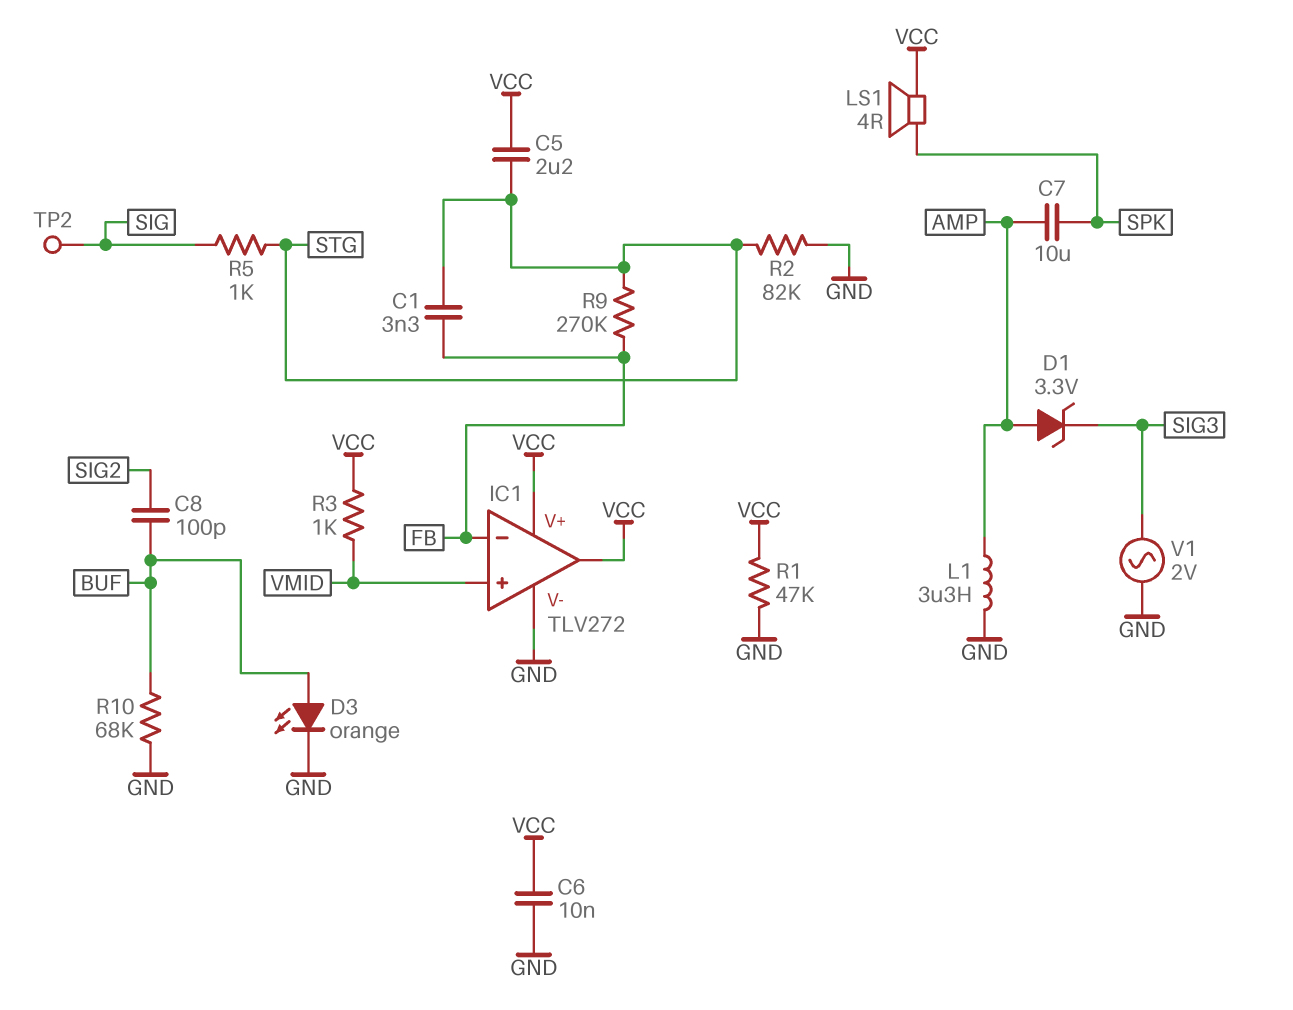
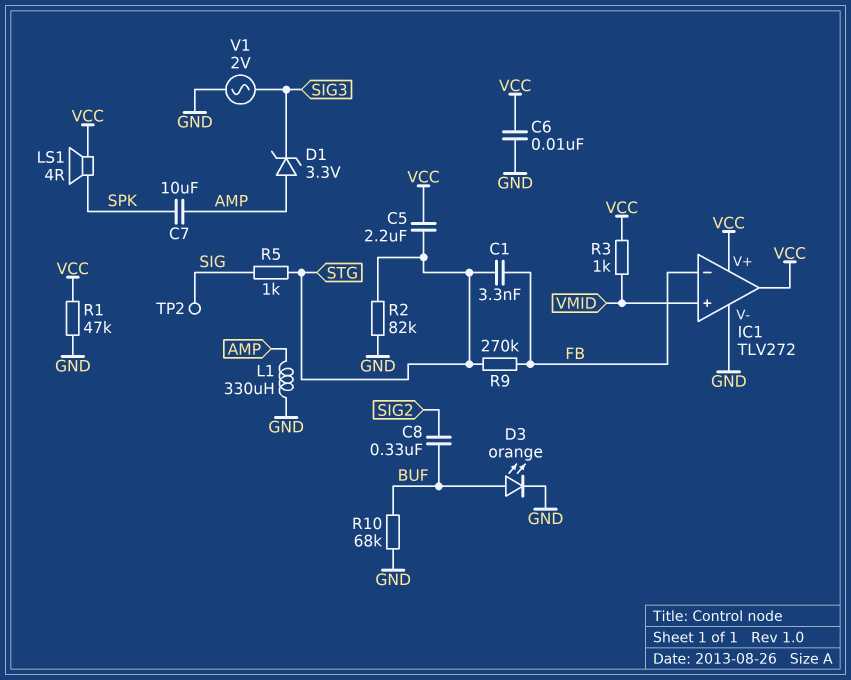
C8: 100pF (BUF, SIG2) -> 330nF (BUF, SIG2)
L1: 3.3uH (AMP, GND) -> 330uH (AMP, GND)

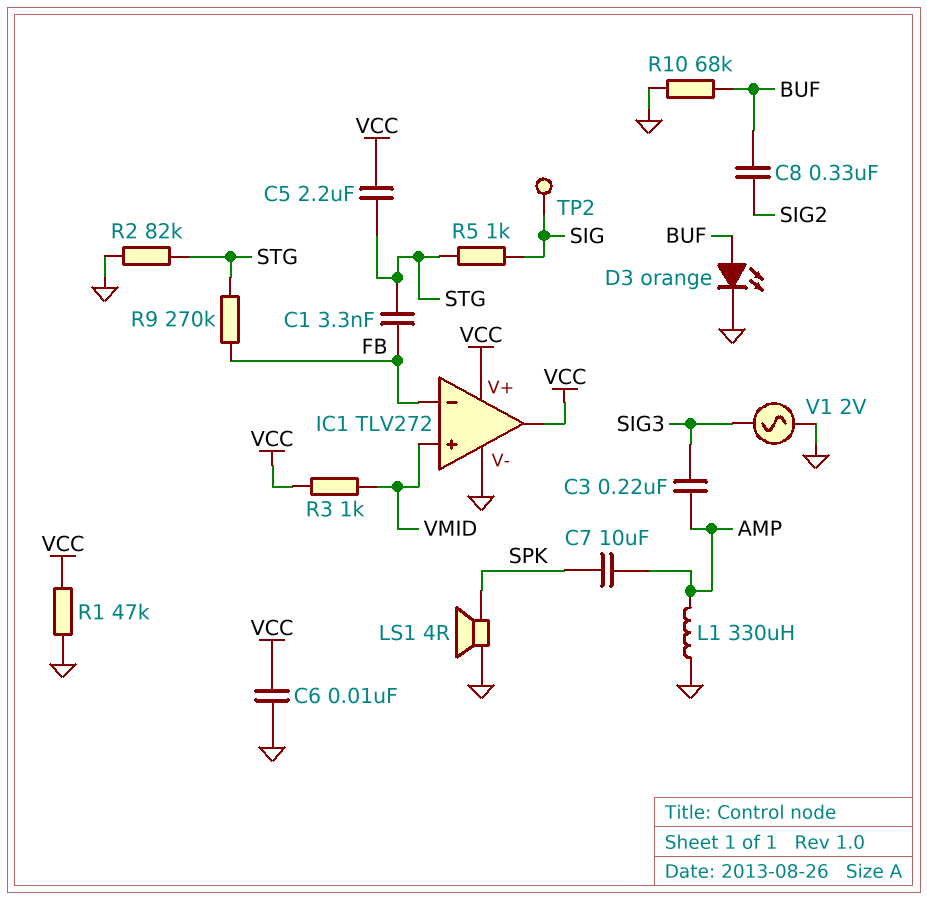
C3: none -> 220nF (AMP, SIG3)
D1: zener 3.3V (A AMP, K SIG3) -> none
LS1: speaker 4R (SPK, VCC) -> speaker 4R (GND, SPK)

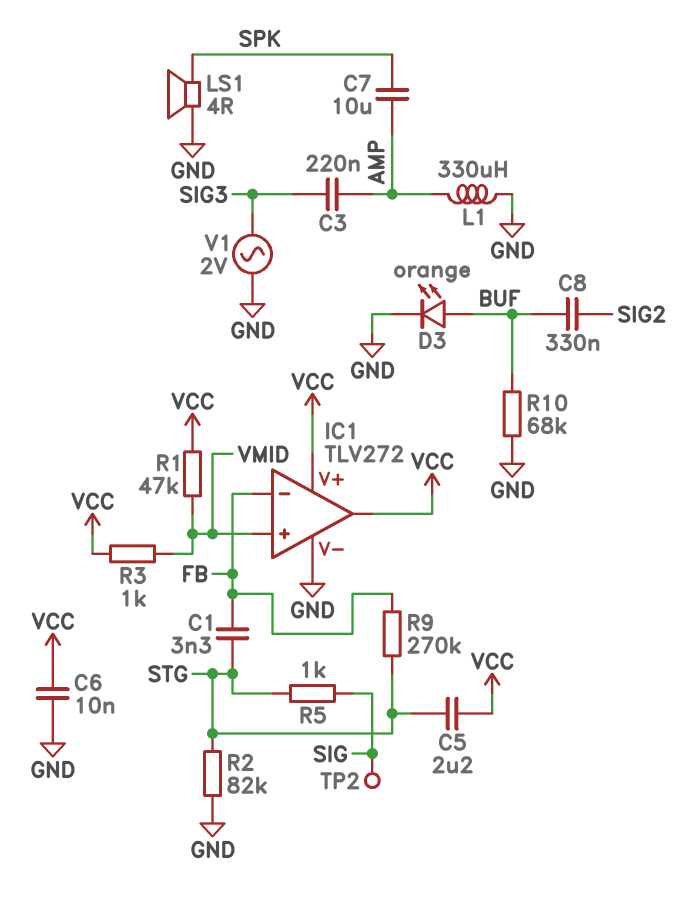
R1: 47k (GND, VCC) -> 47k (VCC, VMID)

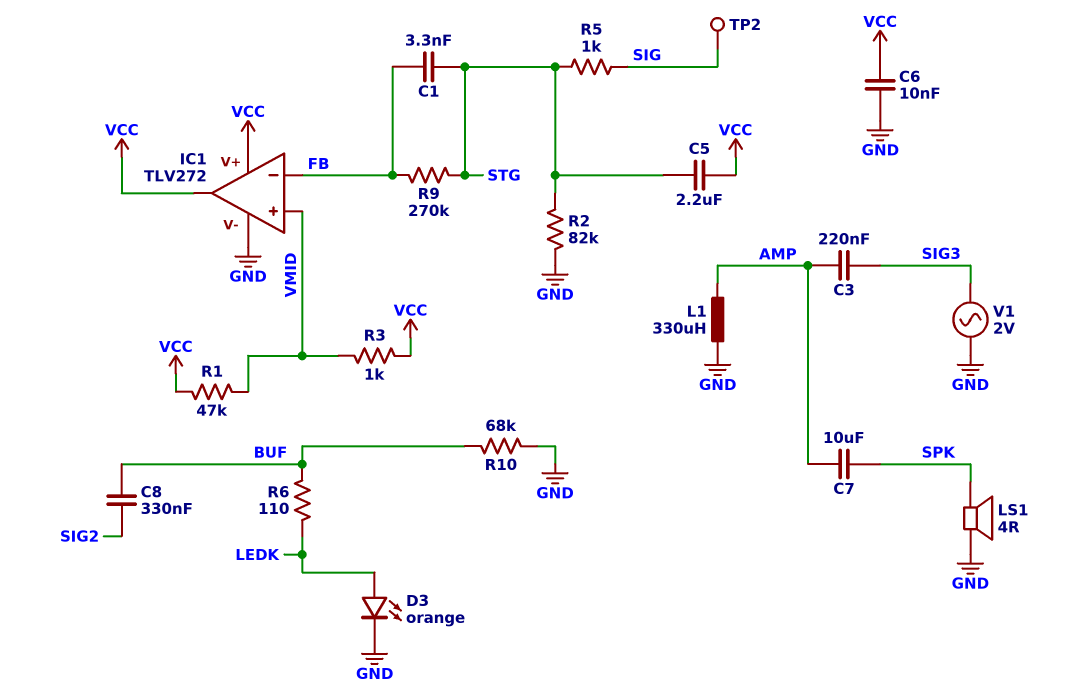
D3: LED orange (A BUF, K GND) -> LED orange (A LEDK, K GND)
R6: none -> 110 (BUF, LEDK)

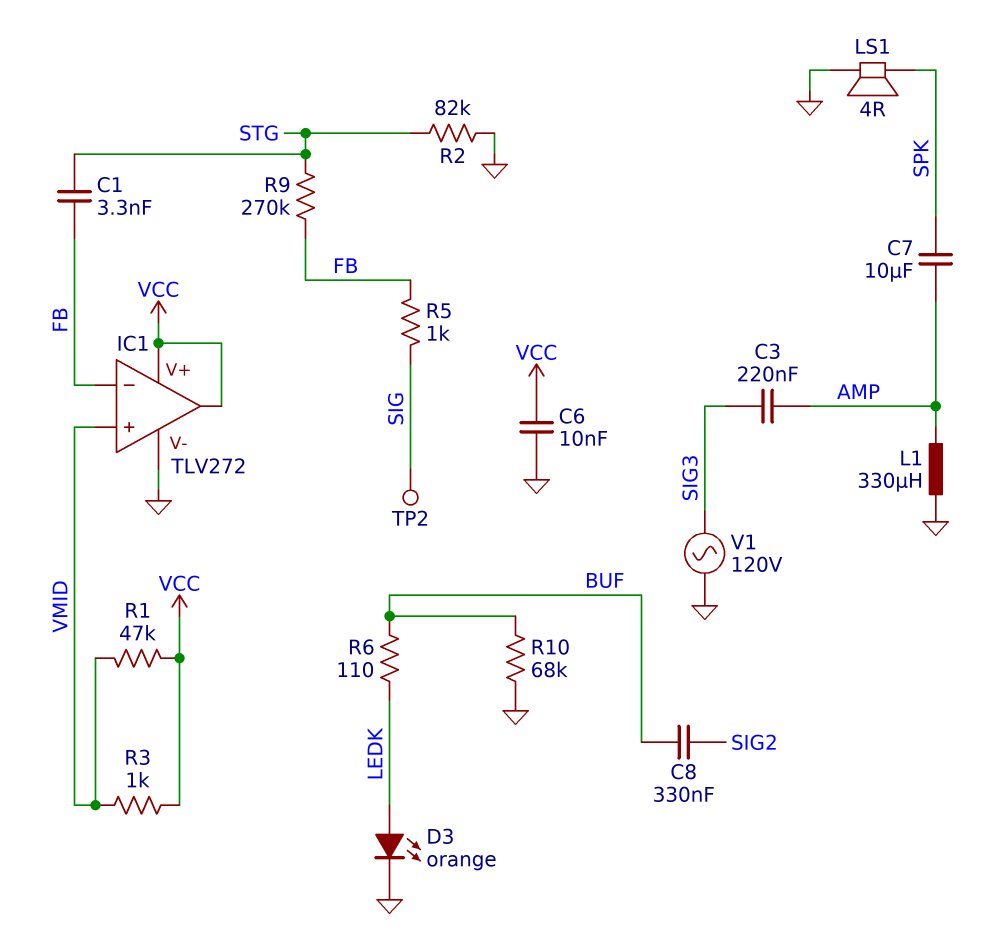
C5: 2.2uF (STG, VCC) -> none
R5: 1k (SIG, STG) -> 1k (FB, SIG)
V1: AC 2V (GND, SIG3) -> AC 120V (GND, SIG3)

